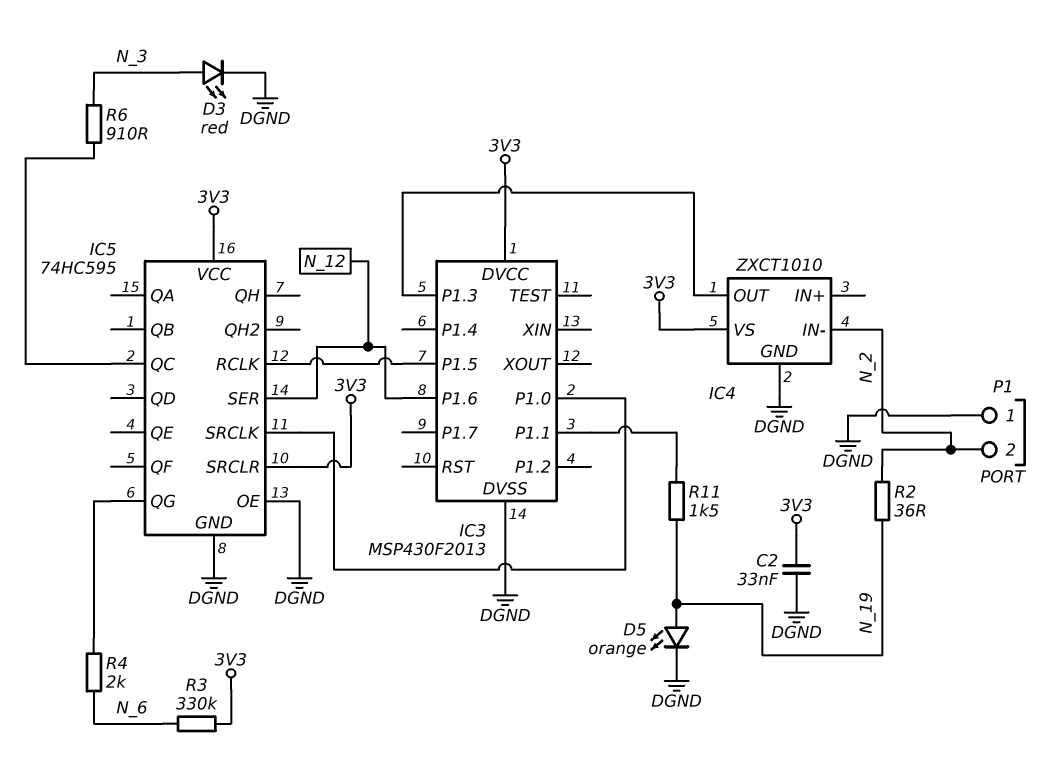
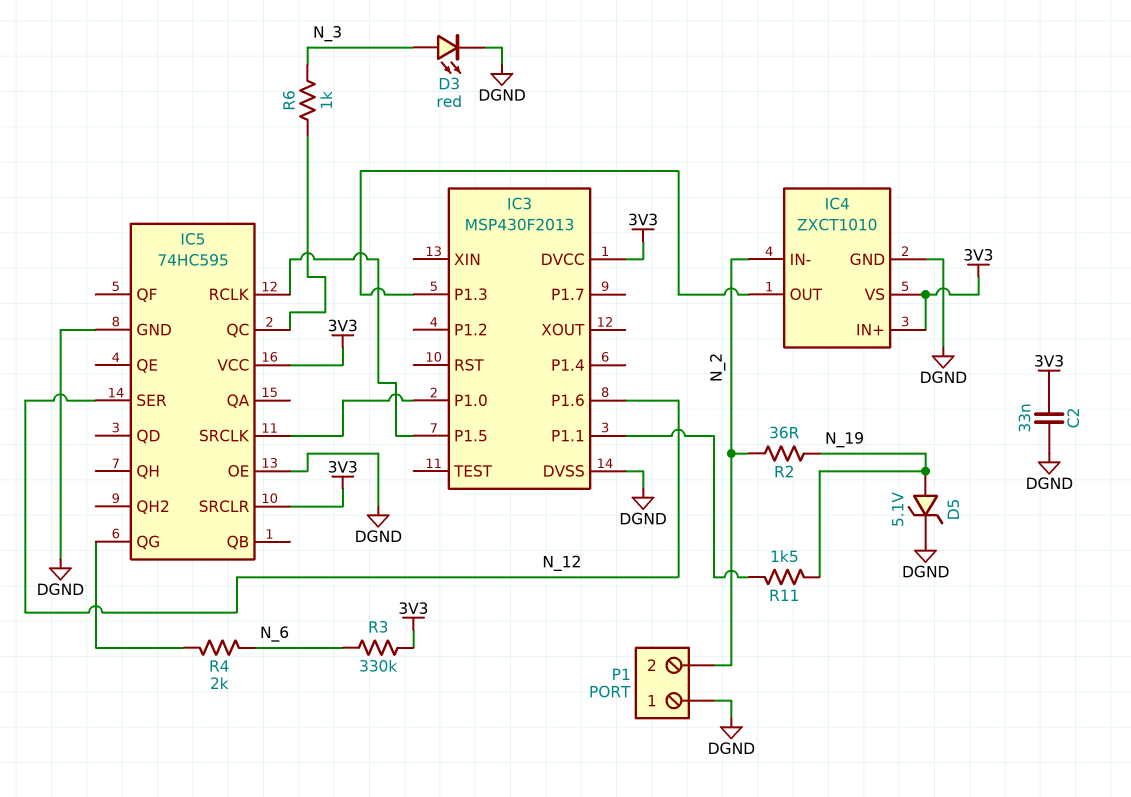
D5: LED orange (A N_19, K DGND) -> zener 5.1V (A N_19, K DGND)
IC4 pin IN+: none -> 3V3
R6: 910 (IC5/QC, N_3) -> 1k (IC5/QC, N_3)

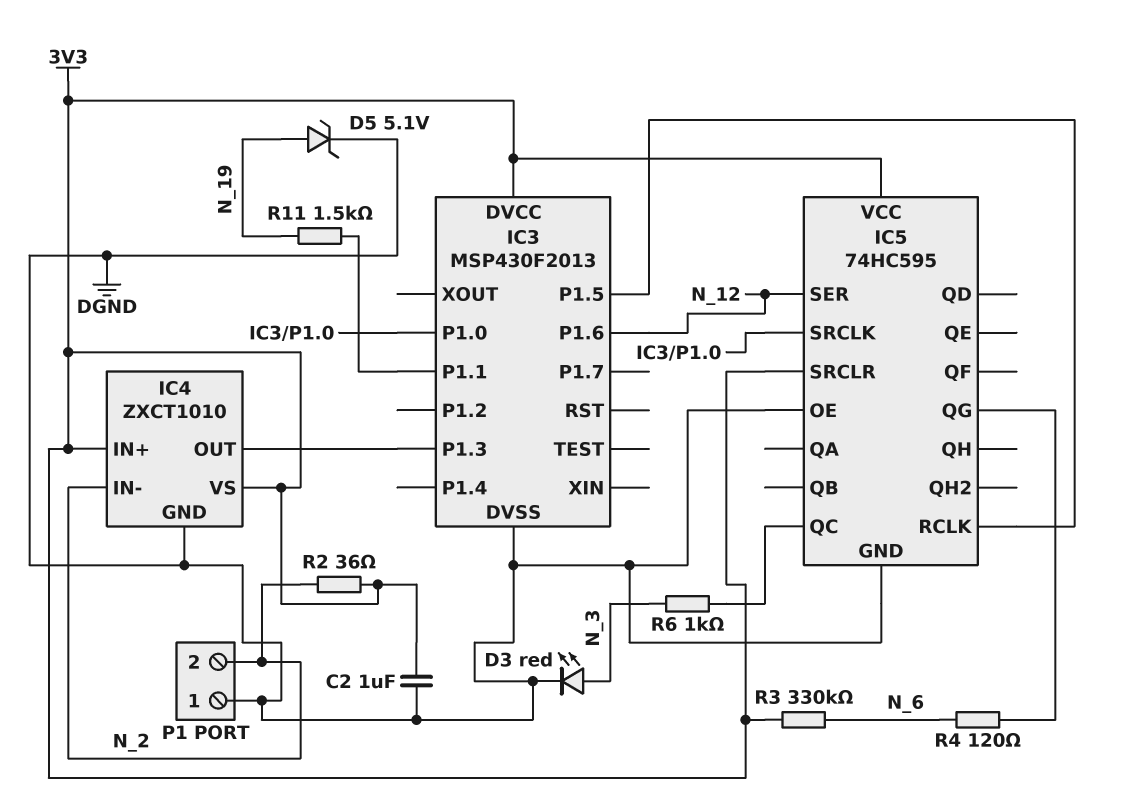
C2: 33nF (3V3, DGND) -> 1uF (3V3, DGND)
R2: 36 (N_2, N_19) -> 36 (3V3, N_2)
R4: 2k (IC5/QG, N_6) -> 120 (IC5/QG, N_6)

